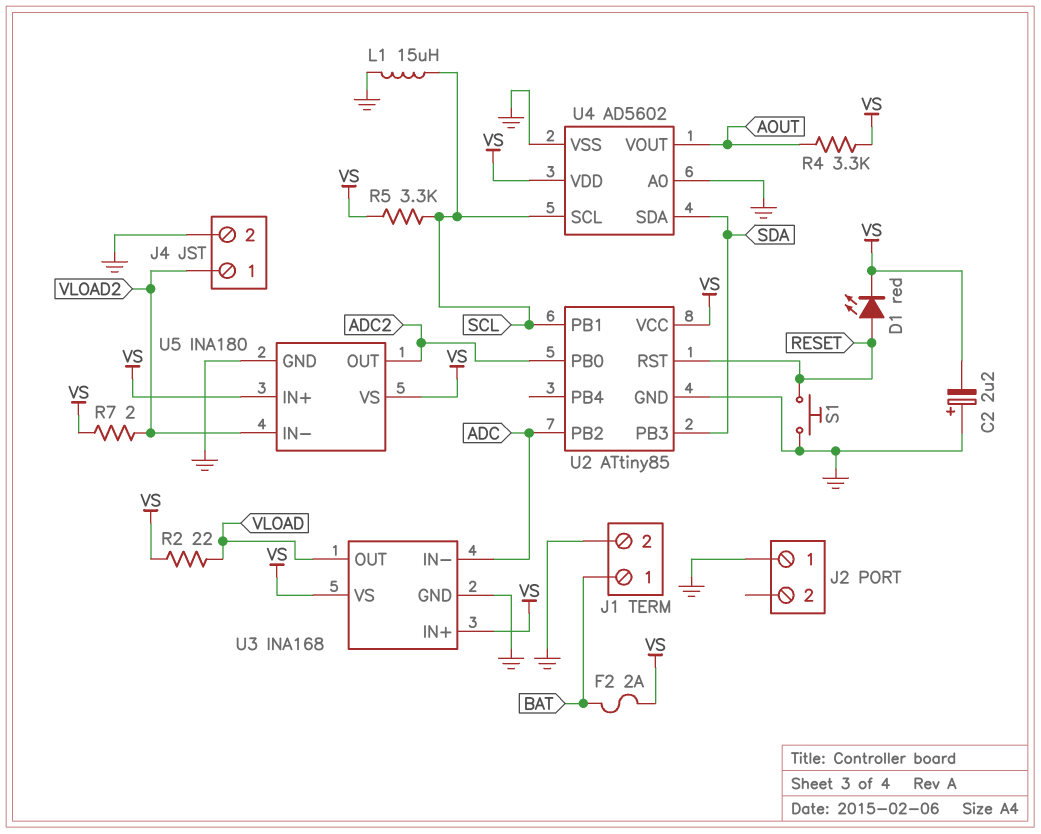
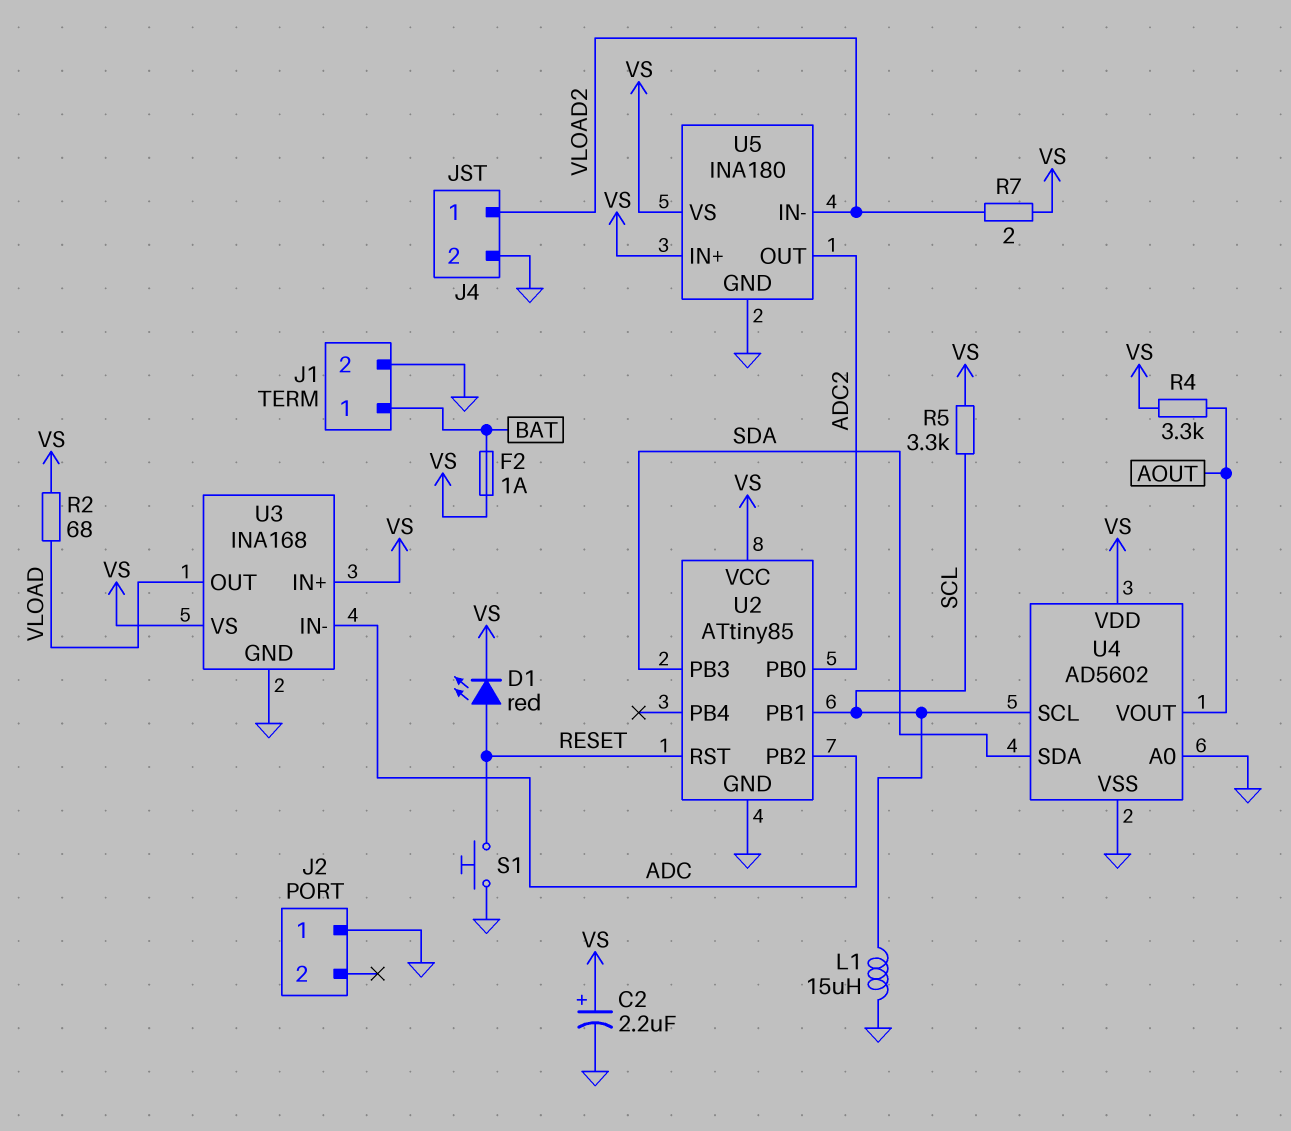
C2: 2.2uF (plus GND, minus VS) -> 2.2uF (plus VS, minus GND)
F2: 2A (BAT, VS) -> 1A (BAT, VS)
R2: 22 (VLOAD, VS) -> 68 (VLOAD, VS)

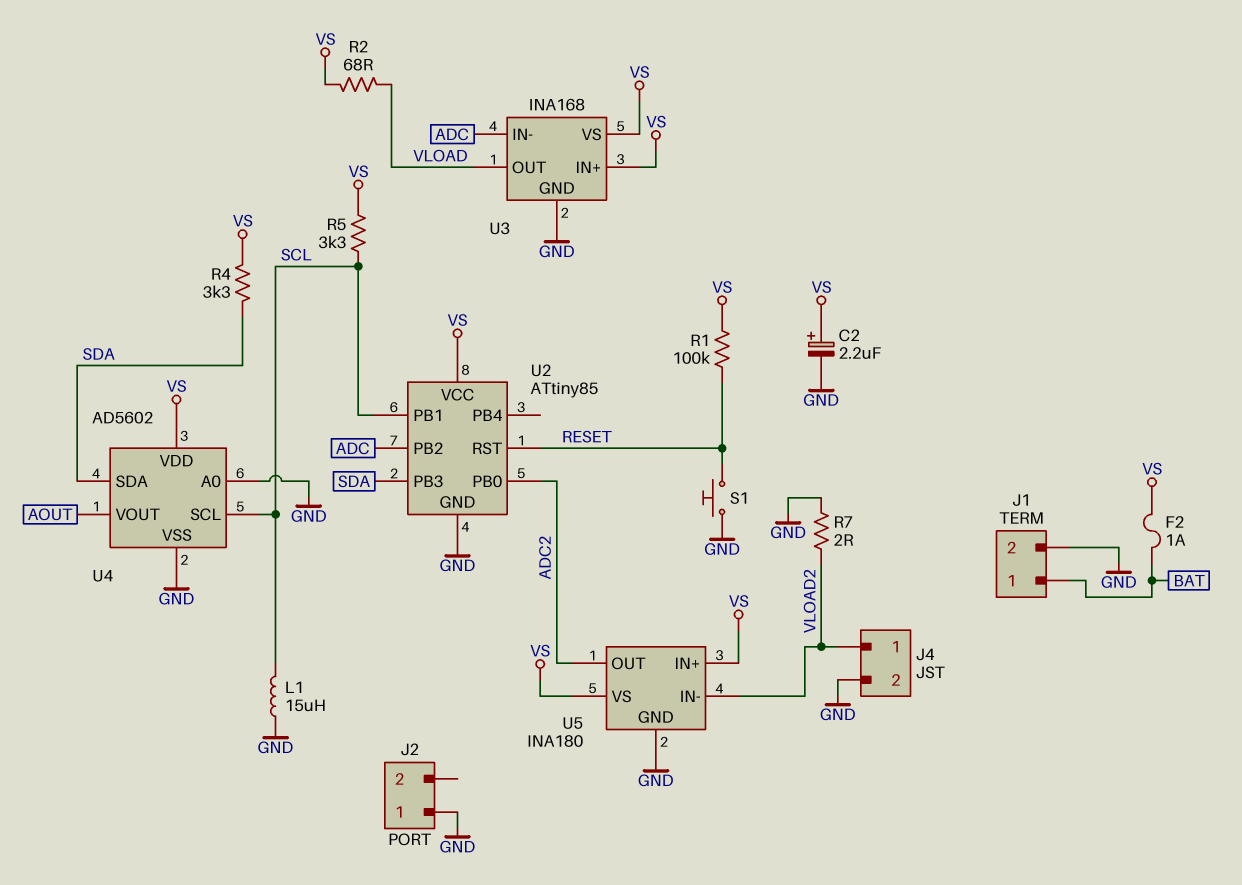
D1: LED red (A RESET, K VS) -> none
R1: none -> 100k (RESET, VS)
R4: 3.3k (AOUT, VS) -> 3.3k (SDA, VS)
R7: 2 (VLOAD2, VS) -> 2 (GND, VLOAD2)

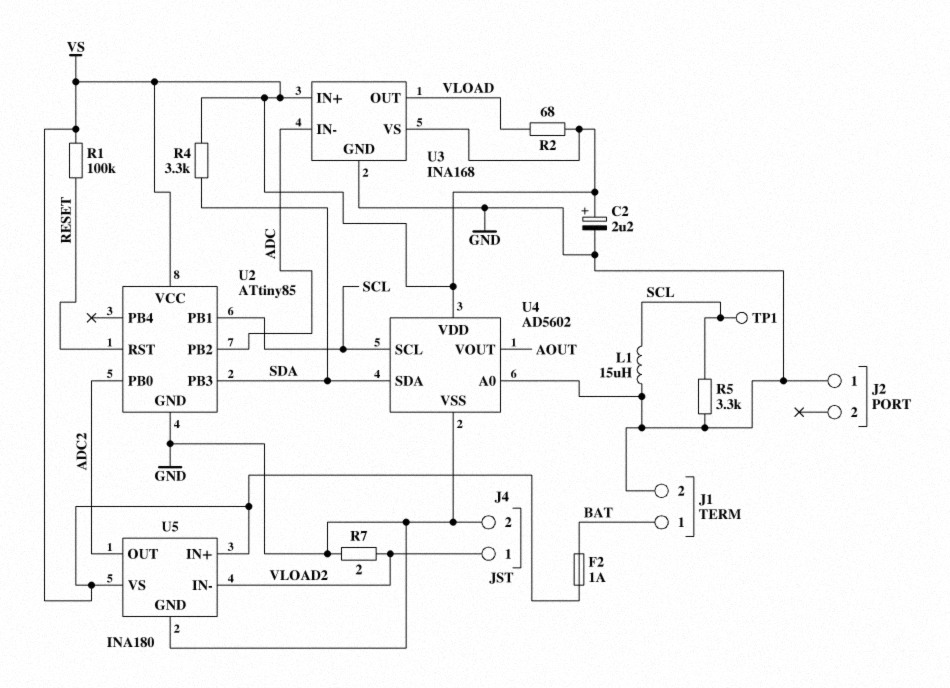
R5: 3.3k (SCL, VS) -> 3.3k (GND, SCL)
S1: button (GND, RESET) -> none
TP1: none -> test point (SCL)

